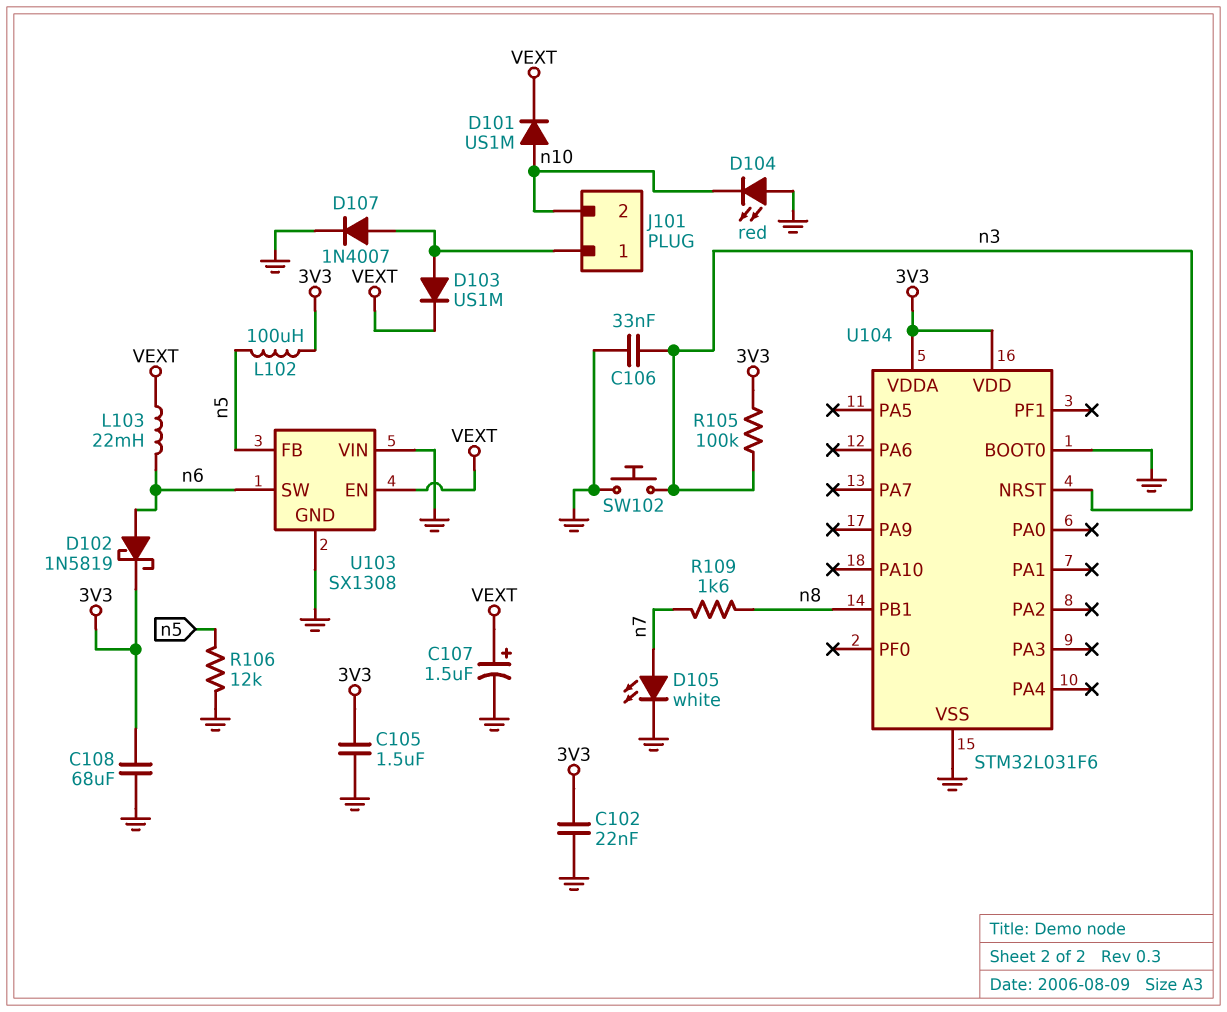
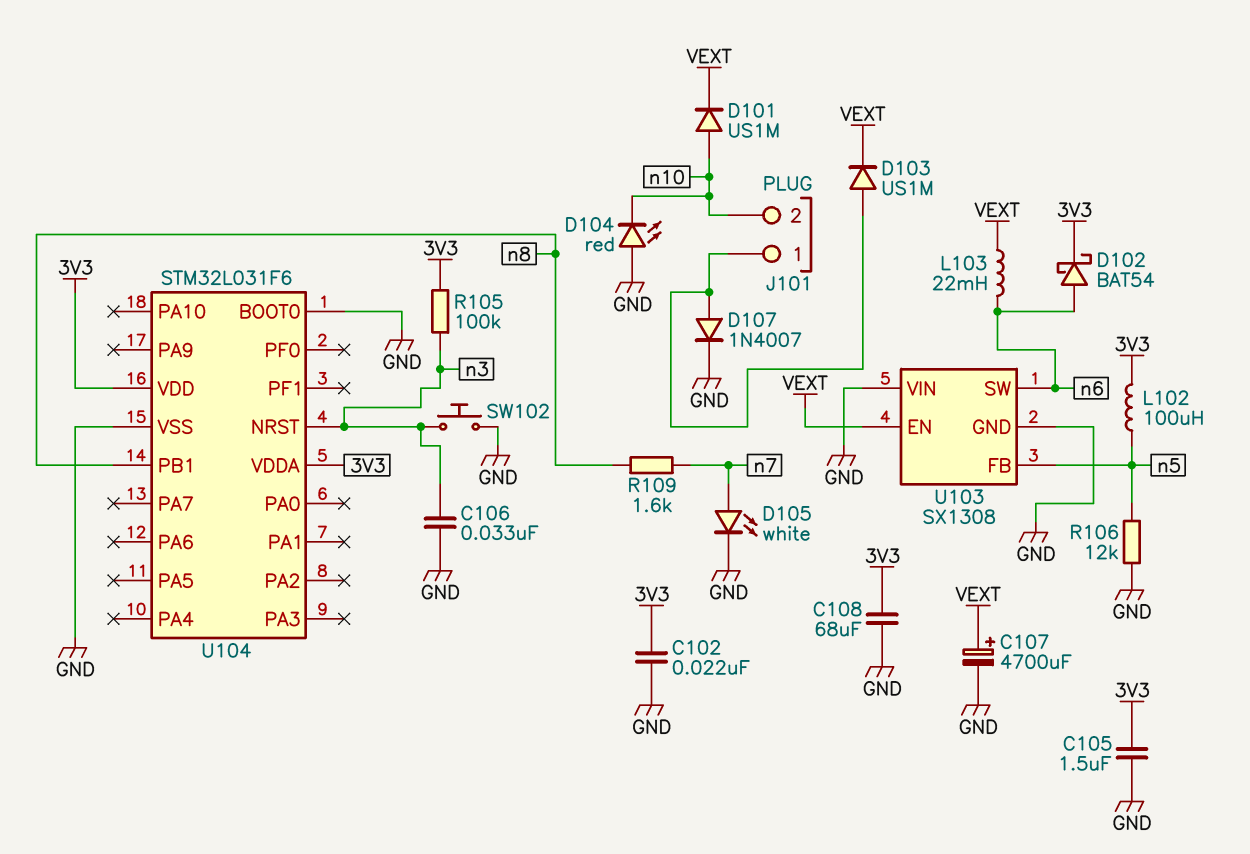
C107: 1.5uF (plus VEXT, minus GND) -> 4700uF (plus VEXT, minus GND)
D102: schottky 1N5819 (A n6, K 3V3) -> schottky BAT54 (A n6, K 3V3)

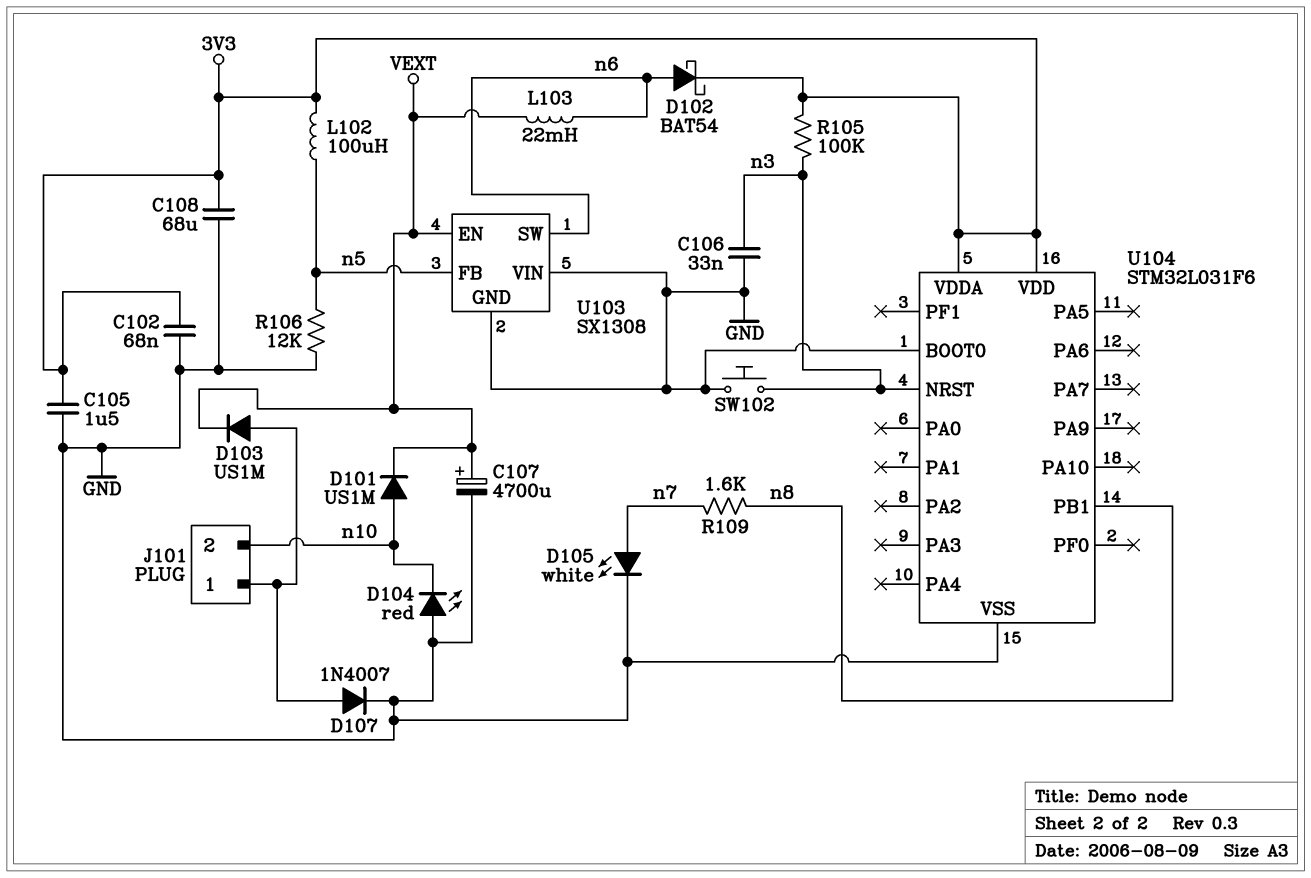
C102: 22nF (3V3, GND) -> 68nF (3V3, GND)

